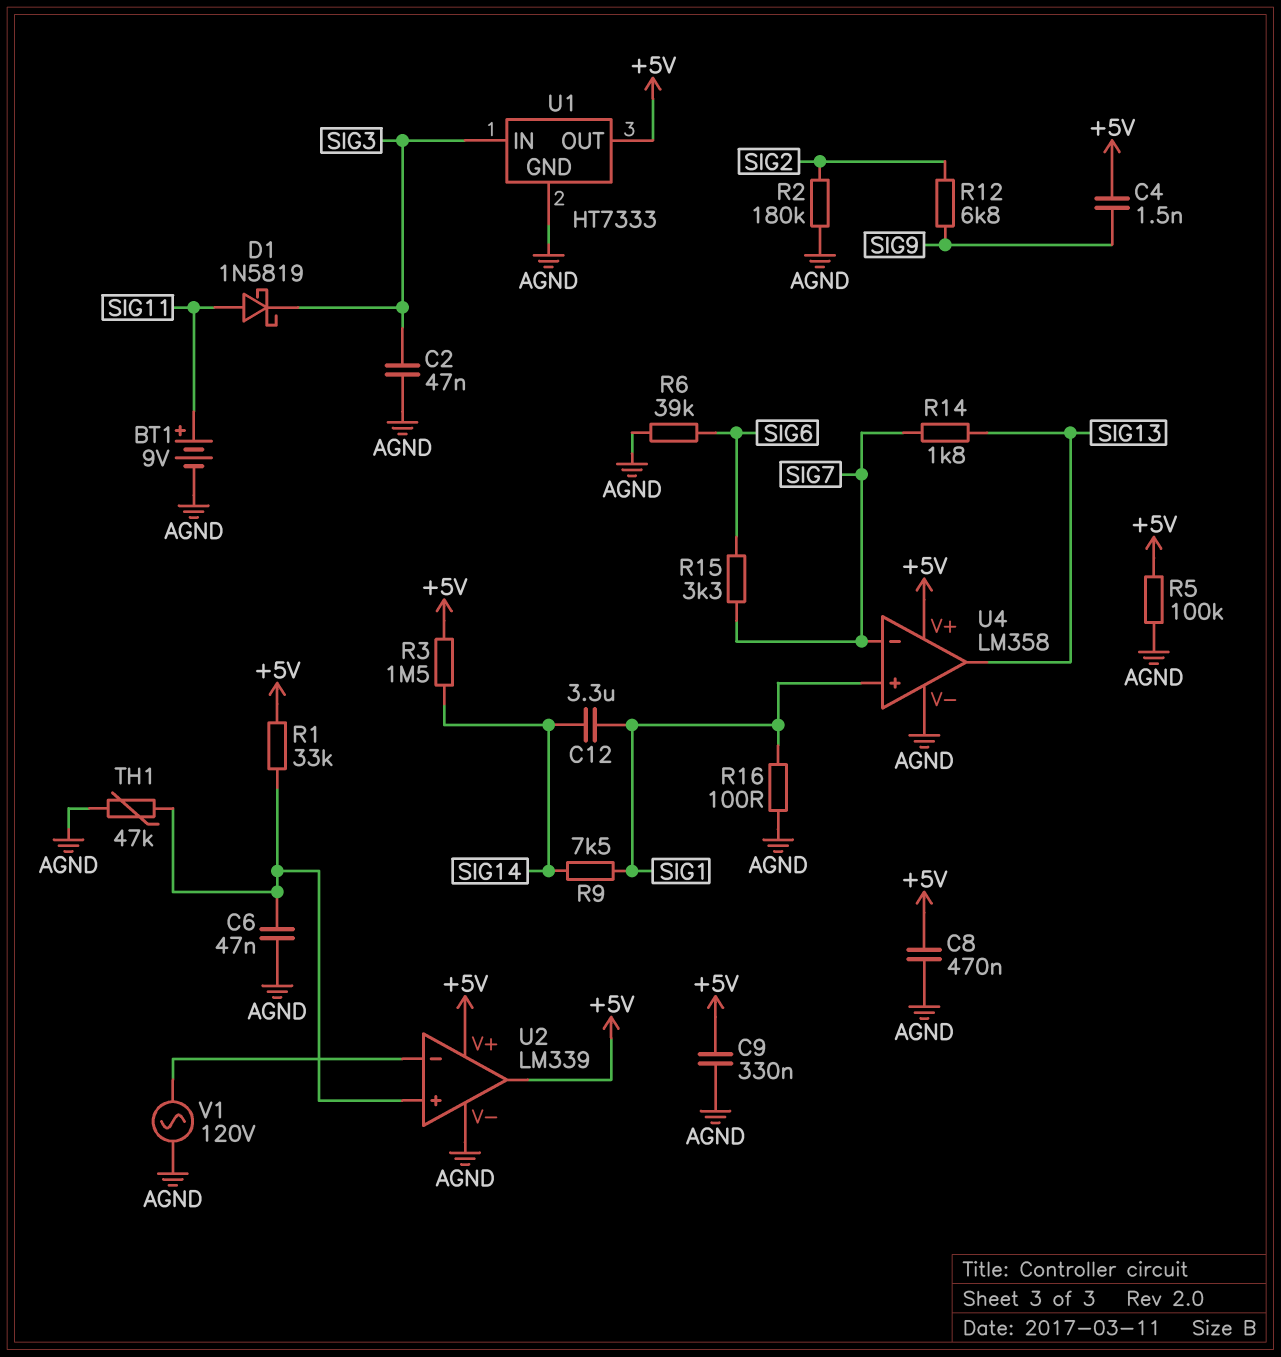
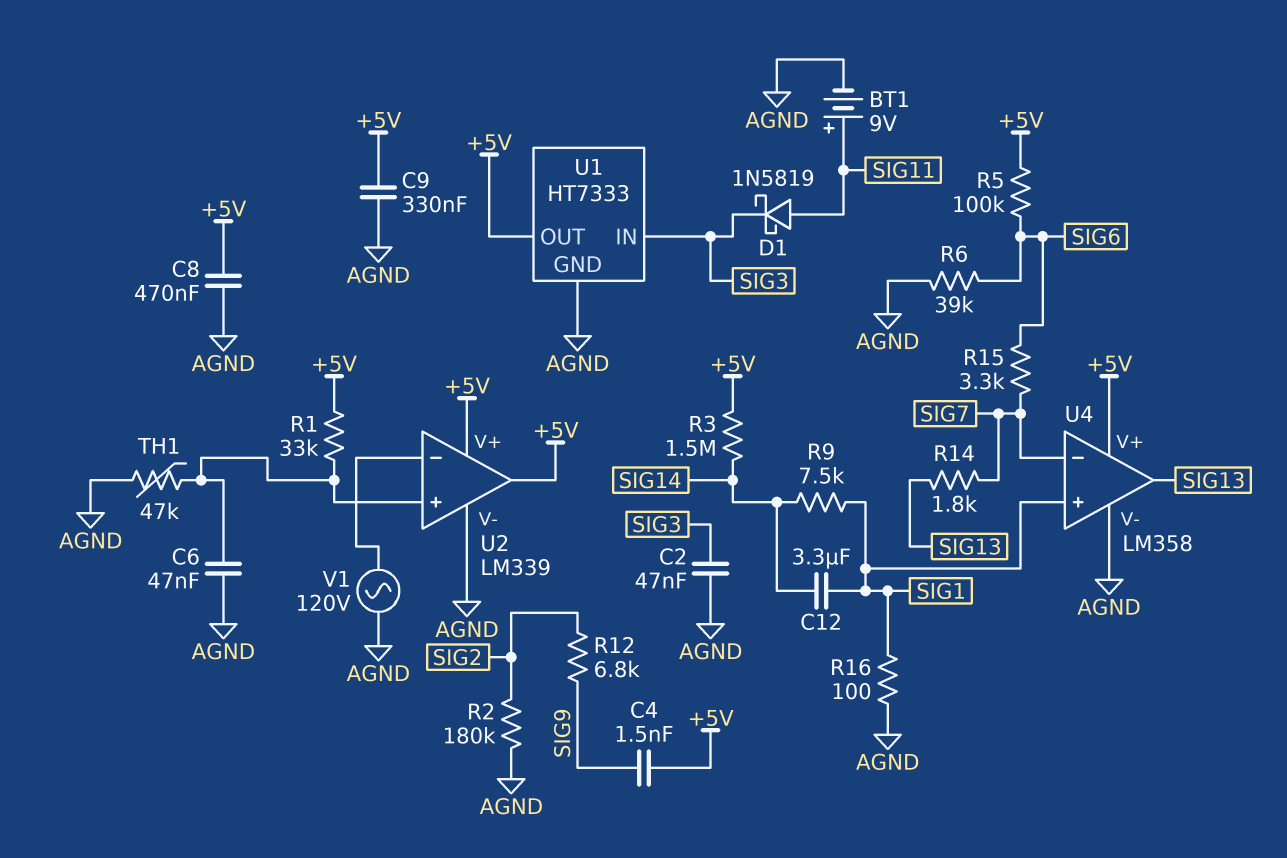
R5: 100k (+5V, AGND) -> 100k (+5V, SIG6)

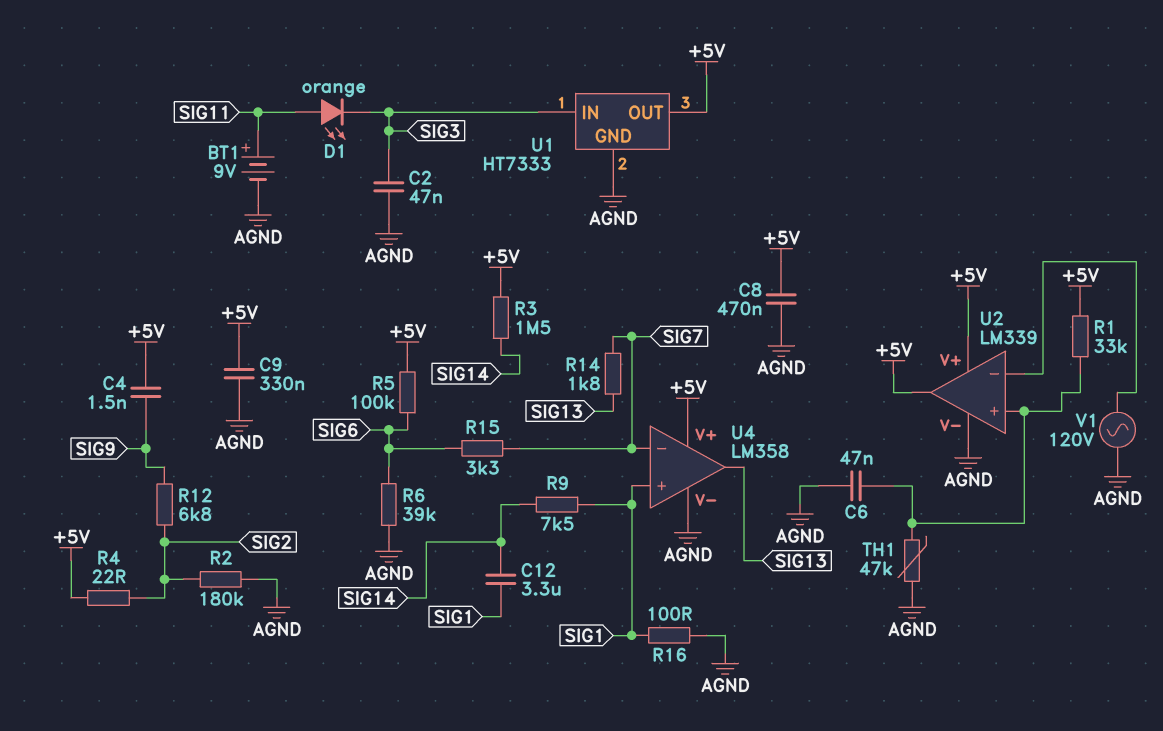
D1: schottky 1N5819 (A SIG11, K SIG3) -> LED orange (A SIG11, K SIG3)
R4: none -> 22 (+5V, SIG2)

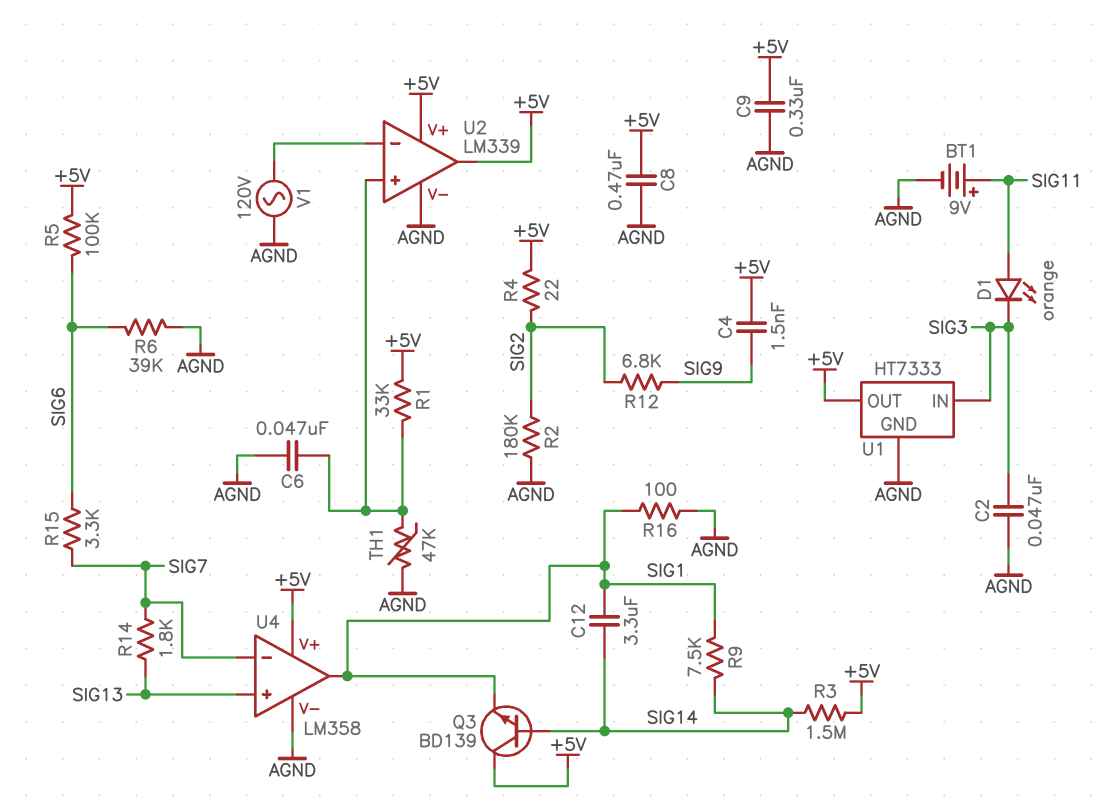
Q3: none -> NPN BD139 (B SIG14, C +5V, E SIG1)
U4 pin in+: SIG1 -> SIG13
U4 pin out: SIG13 -> SIG1

